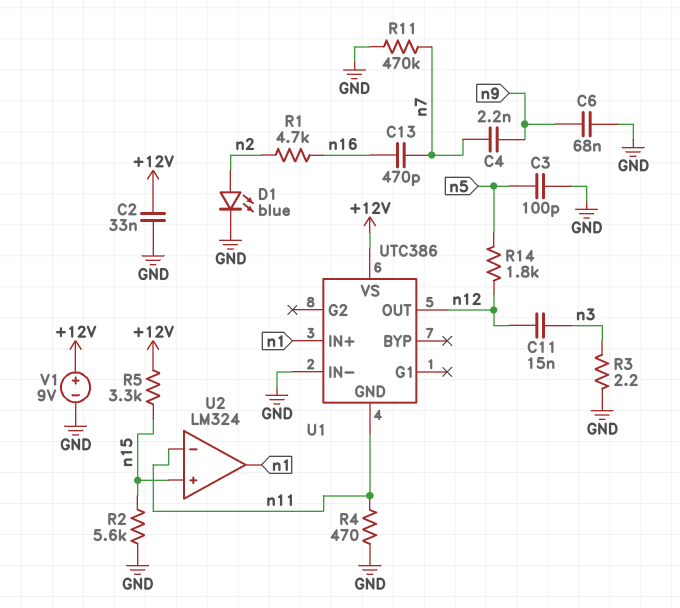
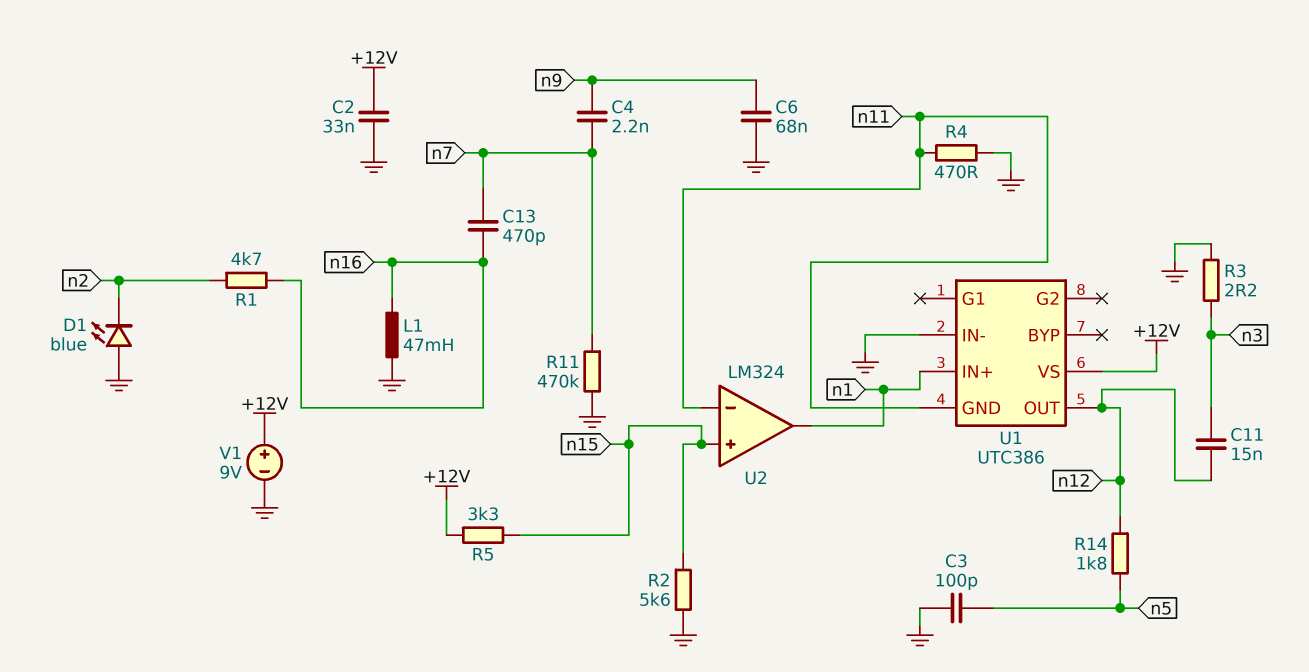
D1: LED blue (A n2, K GND) -> LED blue (A GND, K n2)
L1: none -> 47mH (GND, n16)

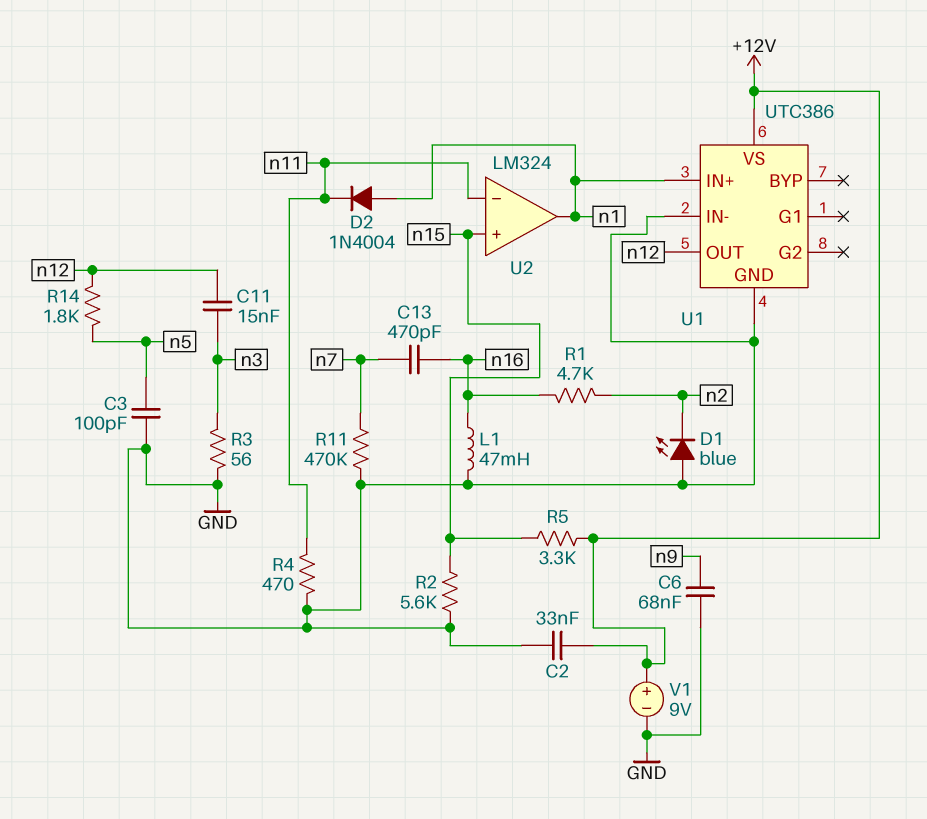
C4: 2.2nF (n7, n9) -> none
D2: none -> diode 1N4004 (A n1, K n11)
R3: 2.2 (GND, n3) -> 56 (GND, n3)
U1 pin GND: n11 -> GND

